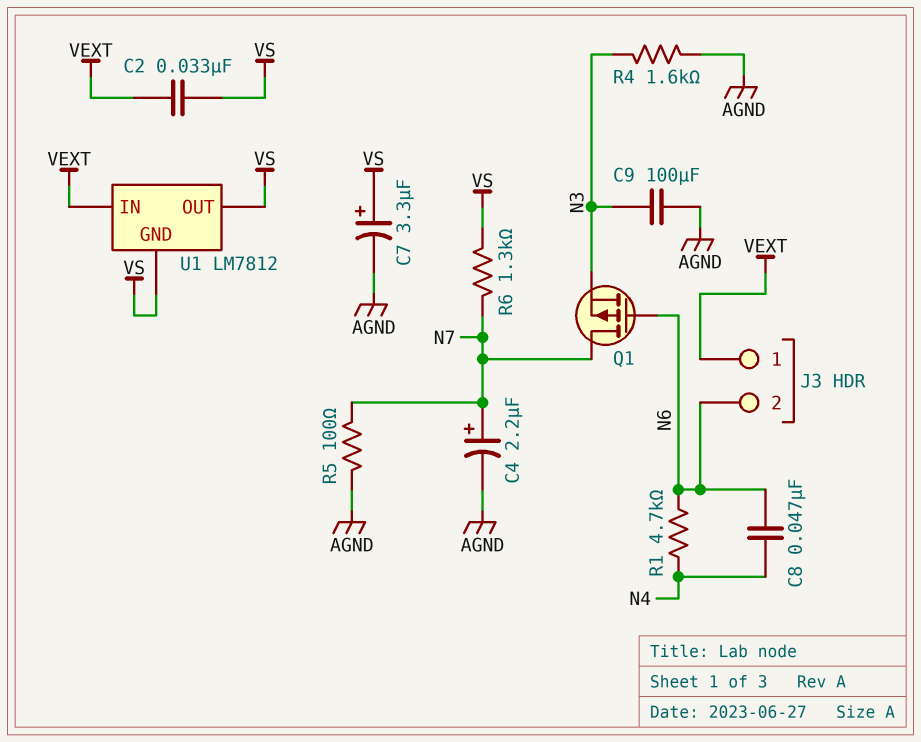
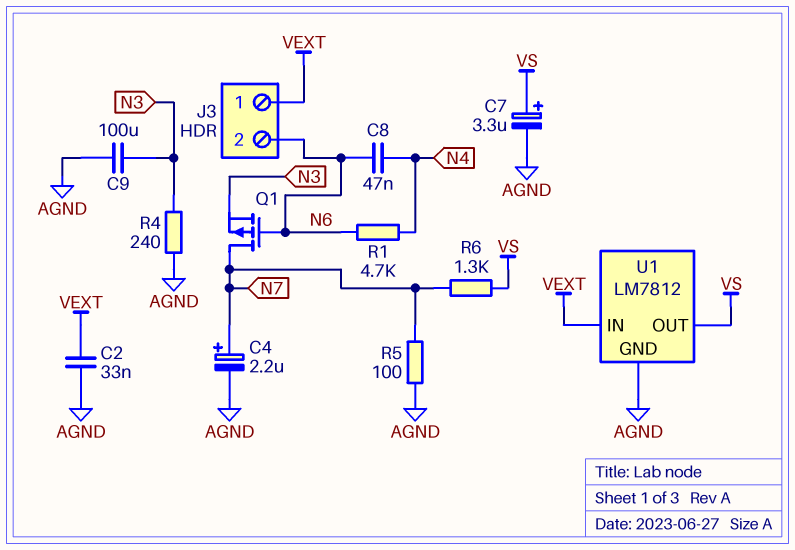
C2: 33nF (VEXT, VS) -> 33nF (AGND, VEXT)
R4: 1.6k (AGND, N3) -> 240 (AGND, N3)
U1 pin GND: VS -> AGND

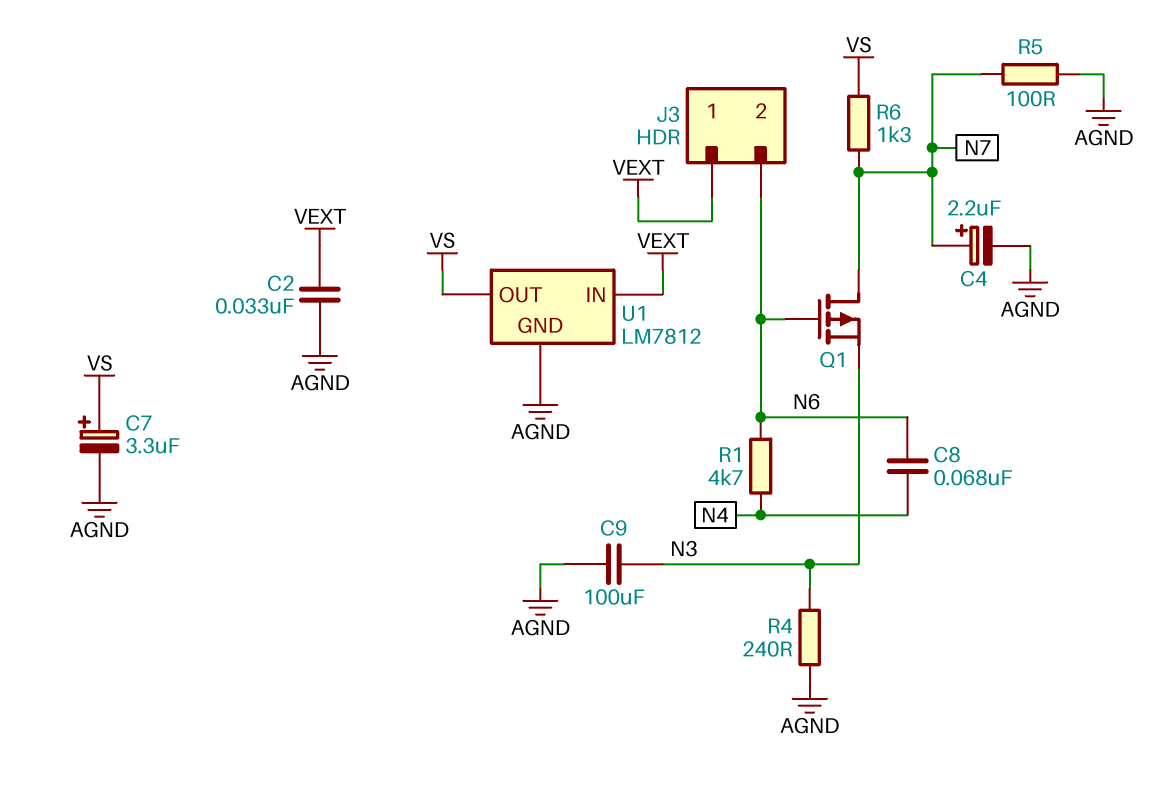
C8: 47nF (N4, N6) -> 68nF (N4, N6)

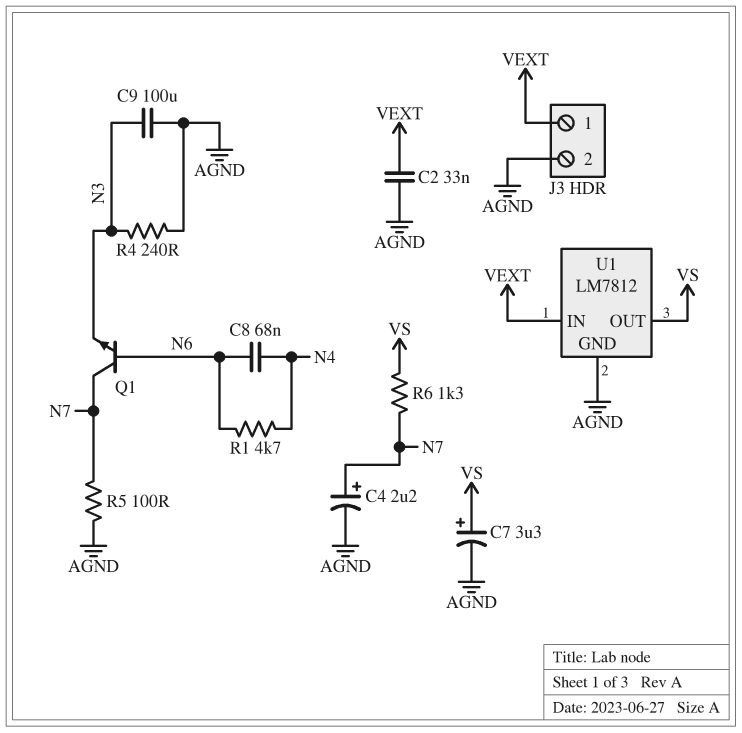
J3 pin 2: N6 -> AGND
Q1: PMOS (G N6, D N7, S N3) -> NPN (B N6, C N7, E N3)

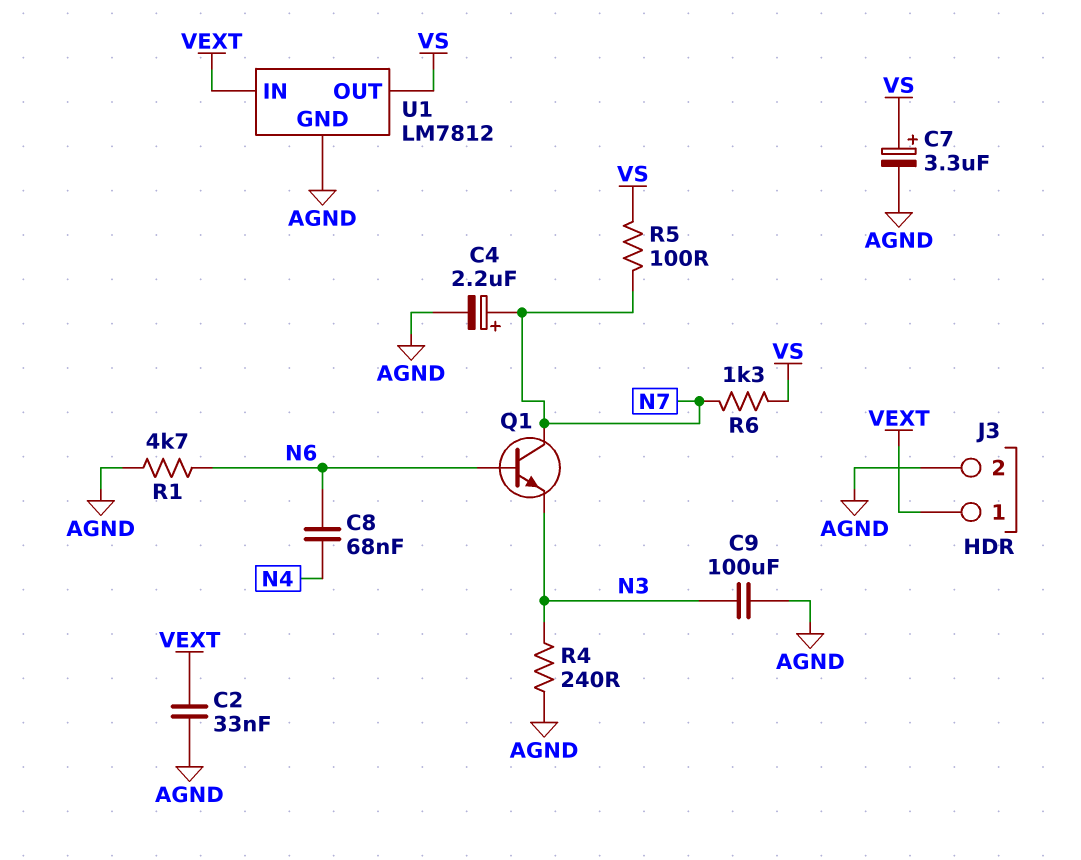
R1: 4.7k (N4, N6) -> 4.7k (AGND, N6)
R5: 100 (AGND, N7) -> 100 (N7, VS)

